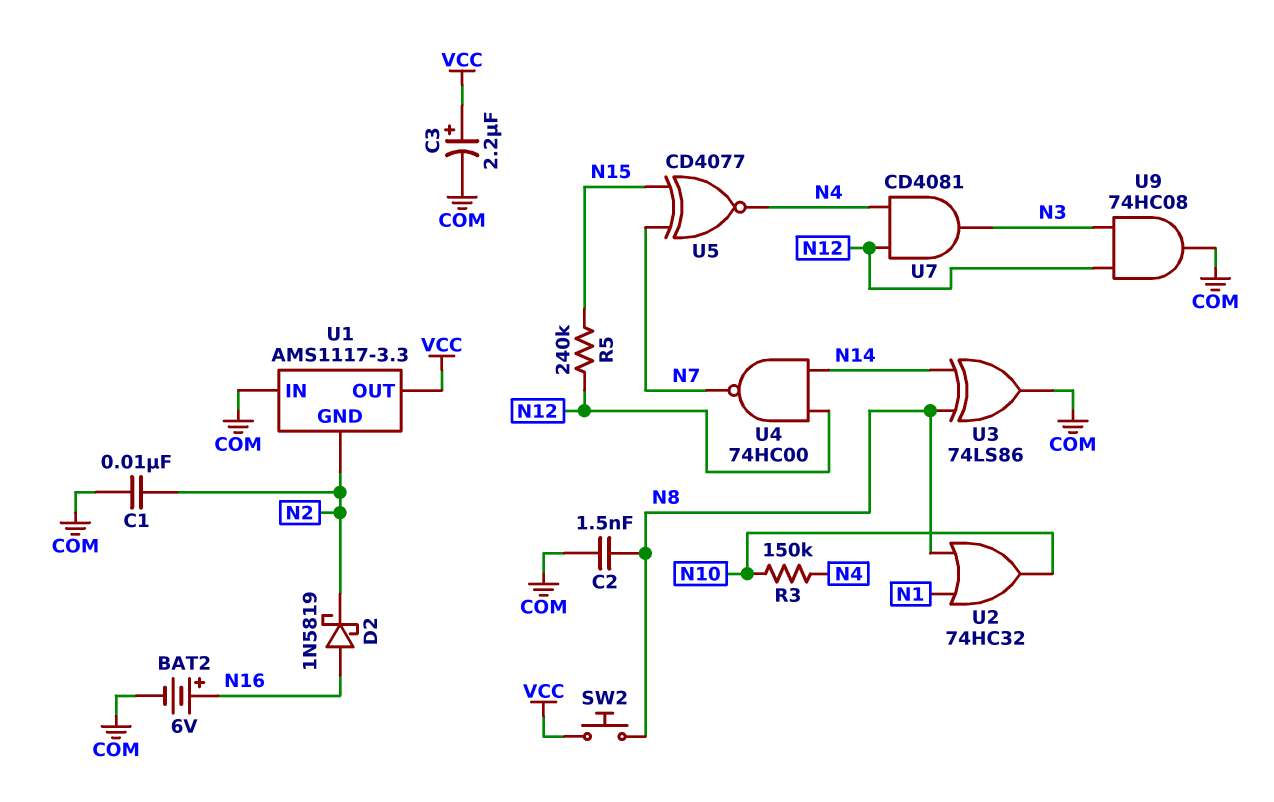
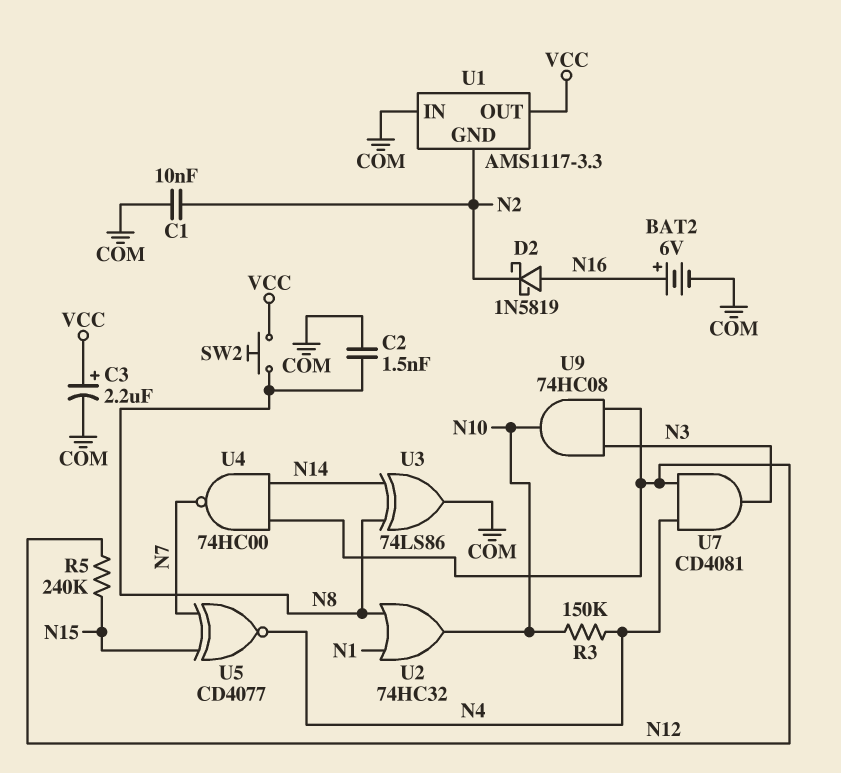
U9: AND 74HC08 (in N3, in N12, out COM) -> AND 74HC08 (in N3, in N12, out N10)

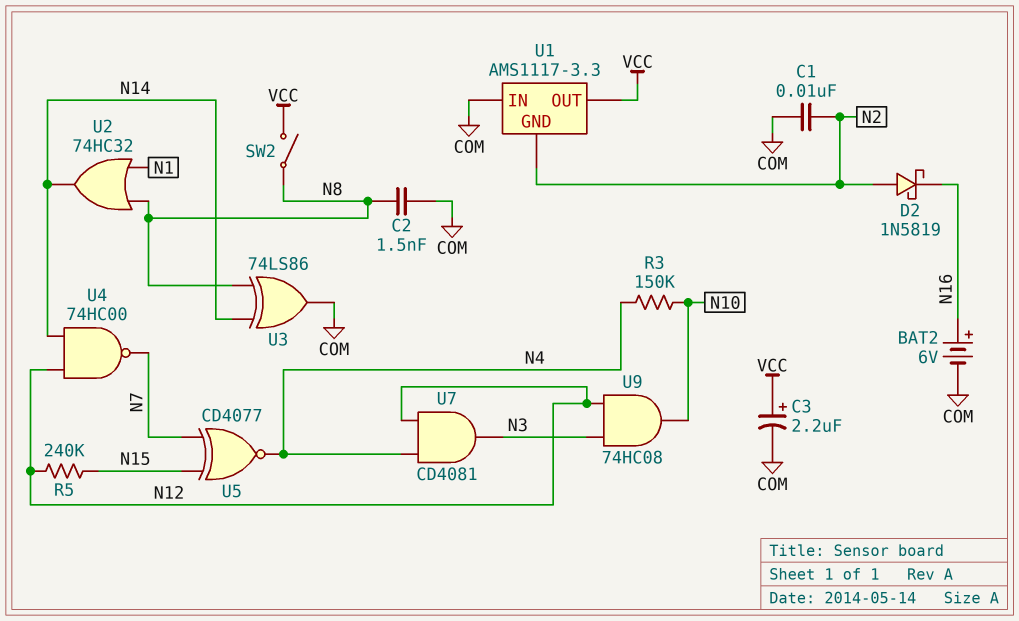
D2: schottky 1N5819 (A N16, K N2) -> schottky 1N5819 (A N2, K N16)
SW2: button (N8, VCC) -> switch (N8, VCC)
U2: OR 74HC32 (in N1, in N8, out N10) -> OR 74HC32 (in N1, in N8, out N14)

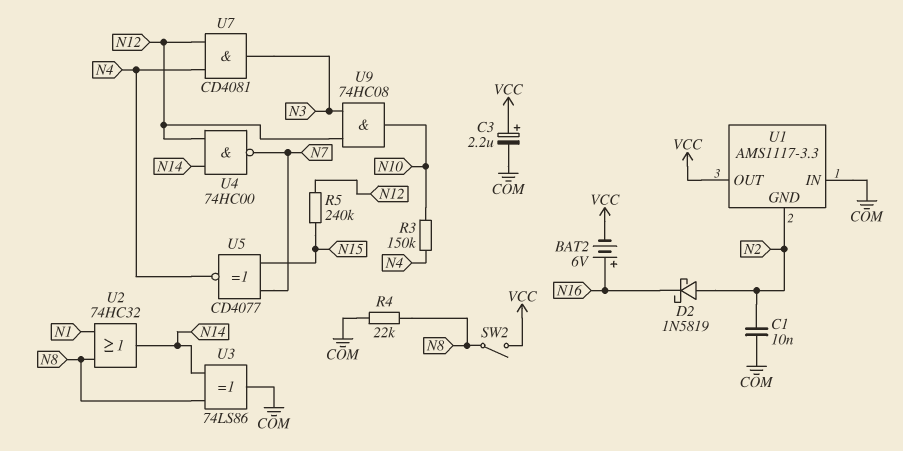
BAT2: 6V (plus N16, minus COM) -> 6V (plus N16, minus VCC)
C2: 1.5nF (COM, N8) -> none
R4: none -> 22k (COM, N8)

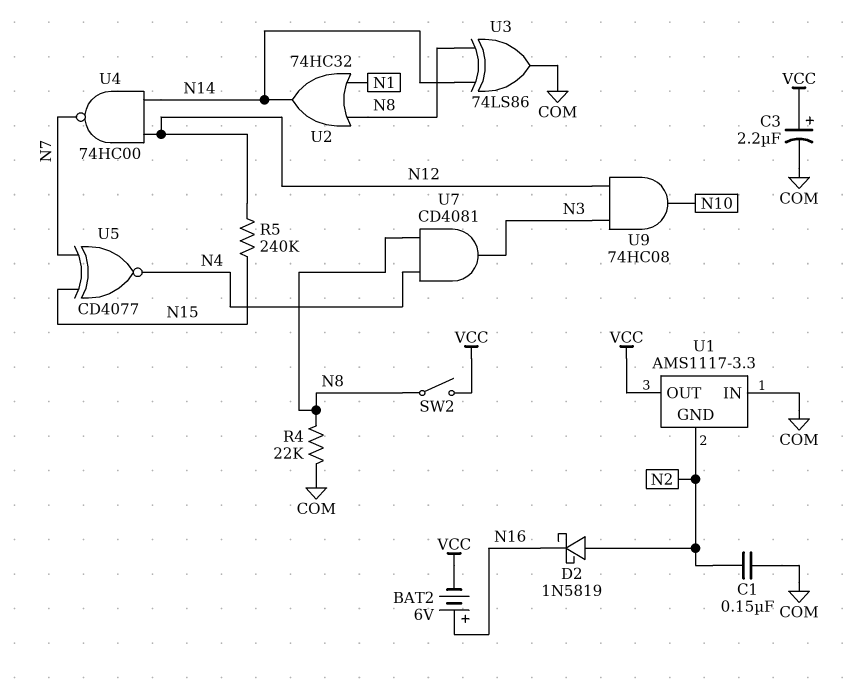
C1: 10nF (COM, N2) -> 150nF (COM, N2)
R3: 150k (N4, N10) -> none
U7: AND CD4081 (in N4, in N12, out N3) -> AND CD4081 (in N4, in N8, out N3)

